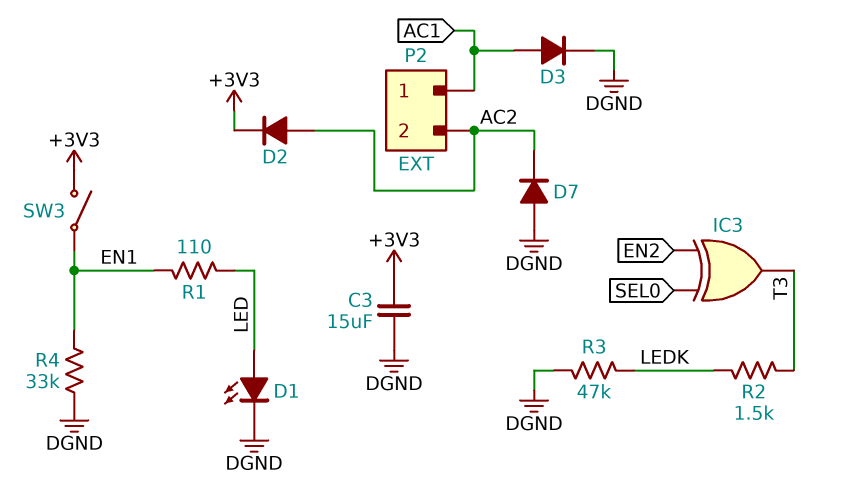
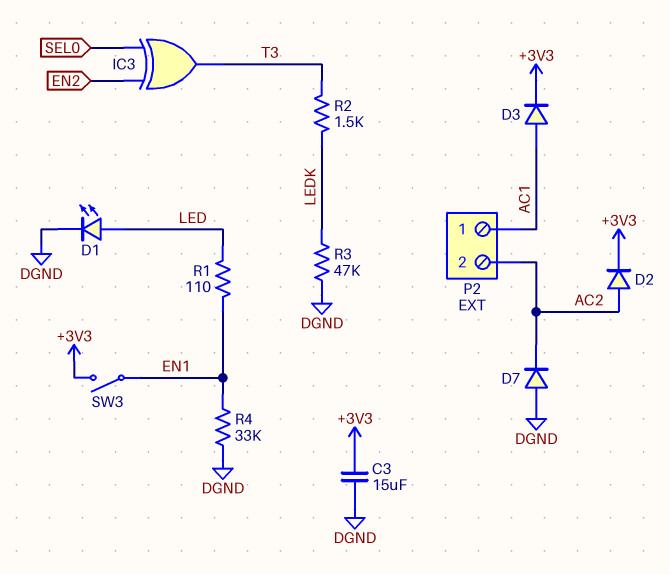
D3: diode (A AC1, K DGND) -> diode (A AC1, K +3V3)

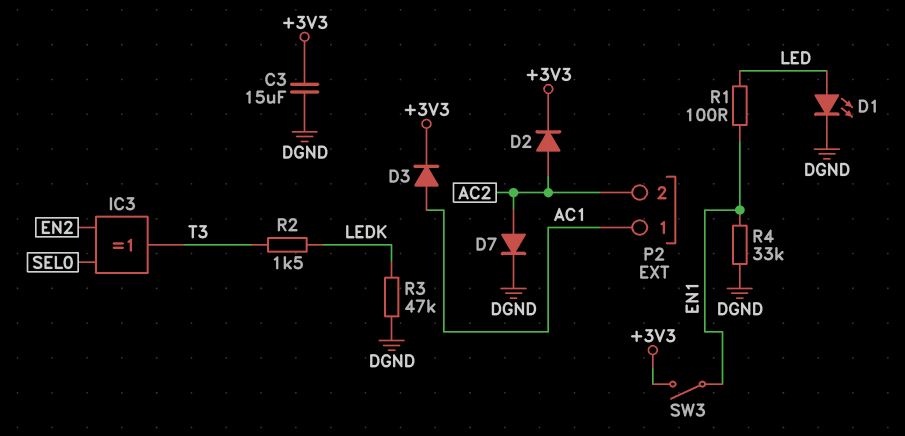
D7: diode (A DGND, K AC2) -> diode (A AC2, K DGND)
R1: 110 (EN1, LED) -> 100 (EN1, LED)

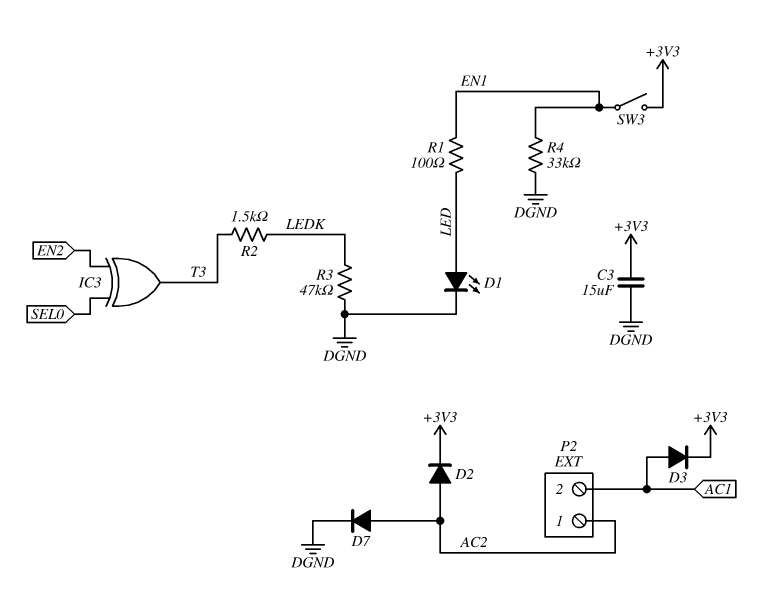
P2 pin 1: AC1 -> AC2
P2 pin 2: AC2 -> AC1

